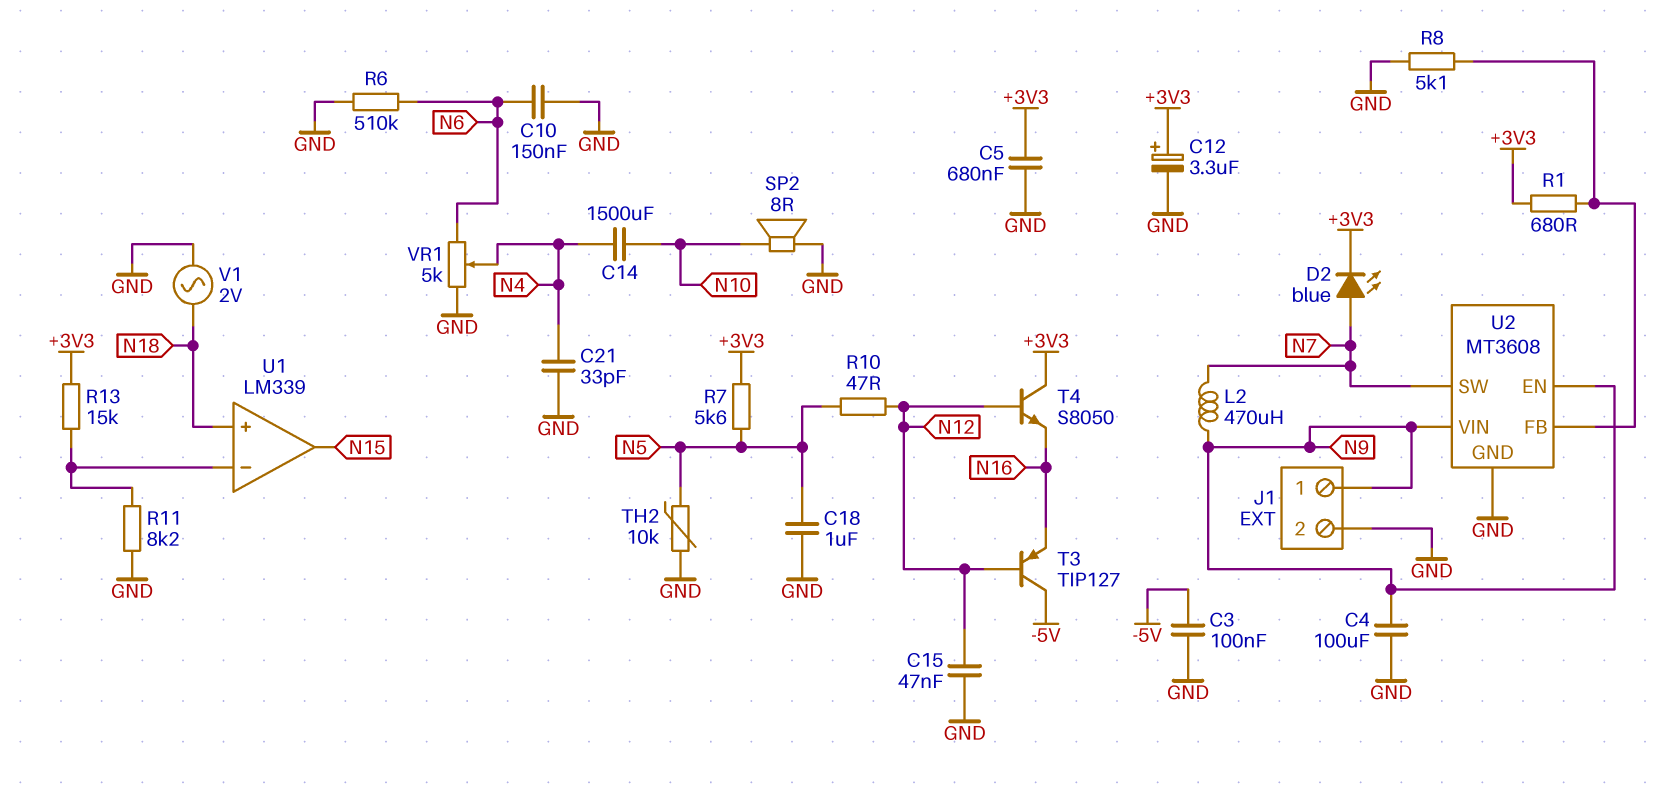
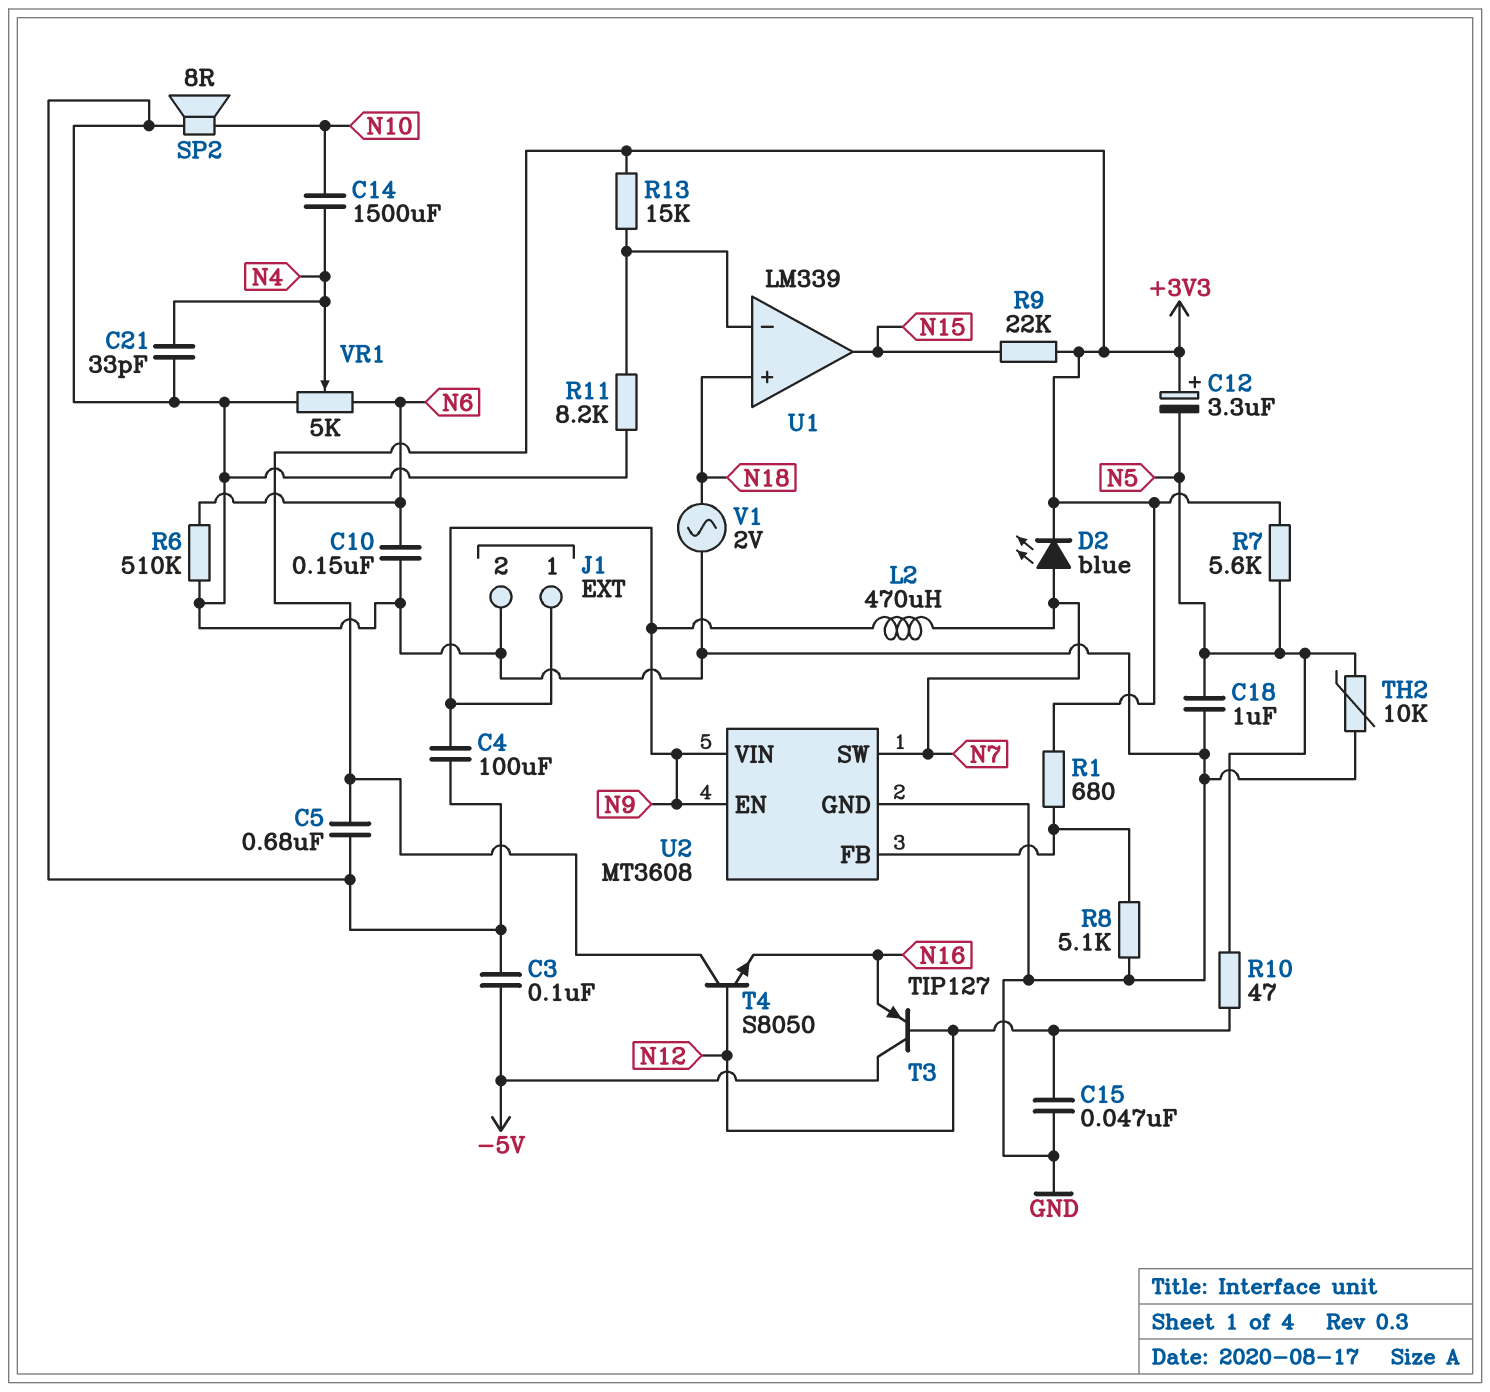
C12: 3.3uF (plus +3V3, minus GND) -> 3.3uF (plus +3V3, minus N5)
R9: none -> 22k (+3V3, N15)

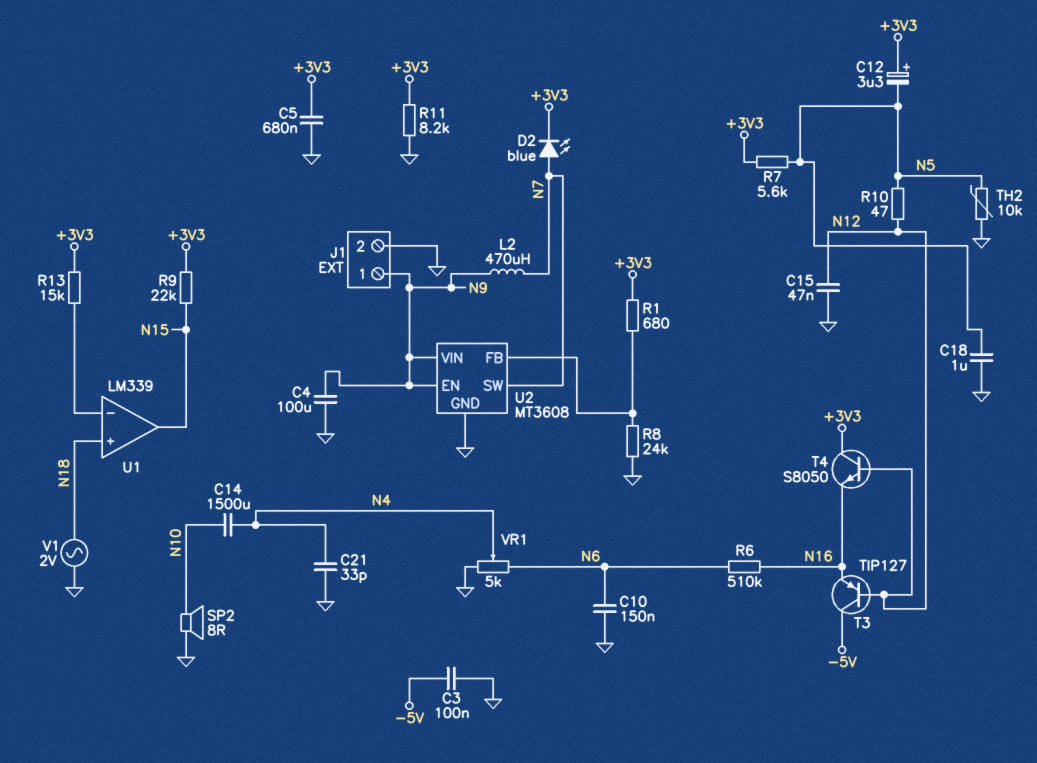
R6: 510k (GND, N6) -> 510k (N6, N16)
R8: 5.1k (GND, U2/FB) -> 24k (GND, U2/FB)
R11: 8.2k (GND, U1/in-) -> 8.2k (+3V3, GND)

